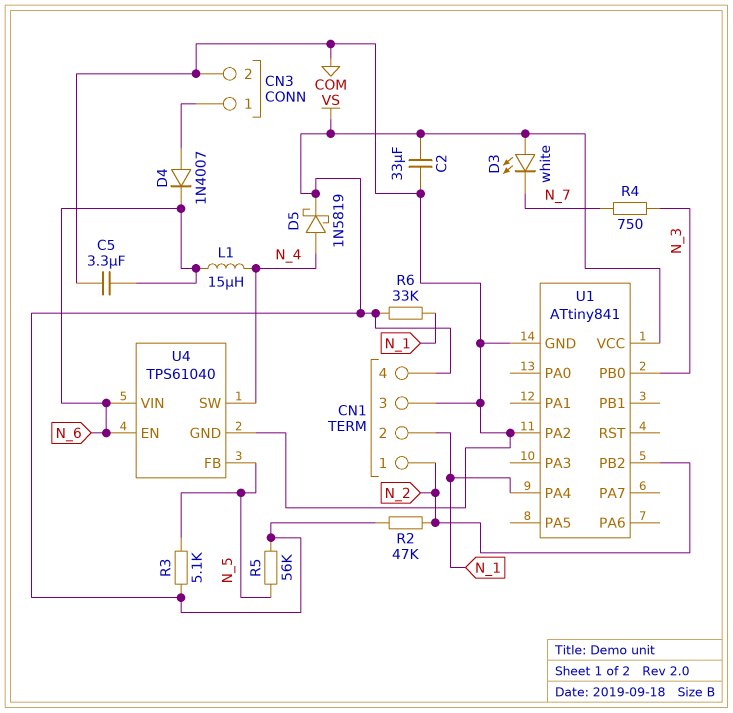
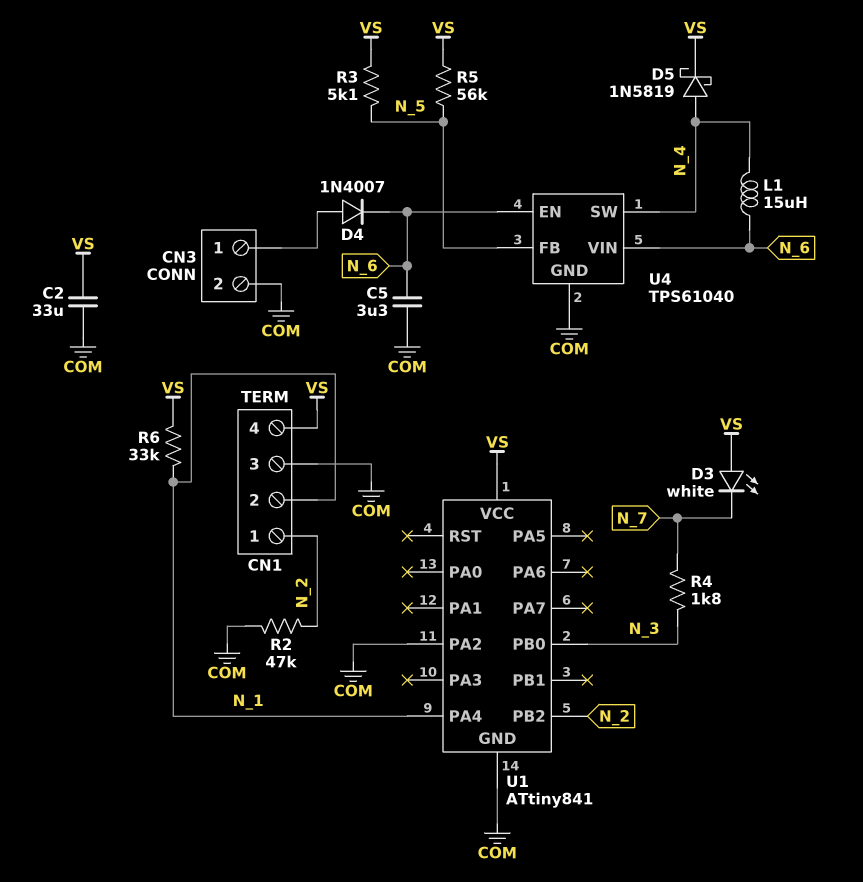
R2: 47k (N_2, VS) -> 47k (COM, N_2)
R4: 750 (N_3, N_7) -> 1.8k (N_3, N_7)

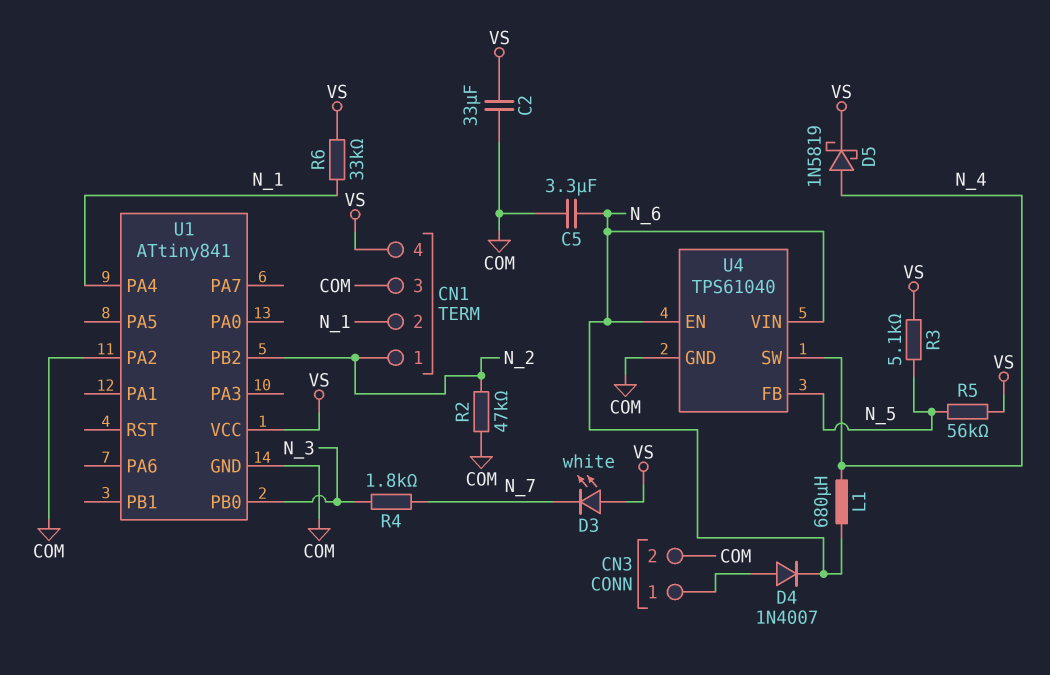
L1: 15uH (N_4, N_6) -> 680uH (N_4, N_6)

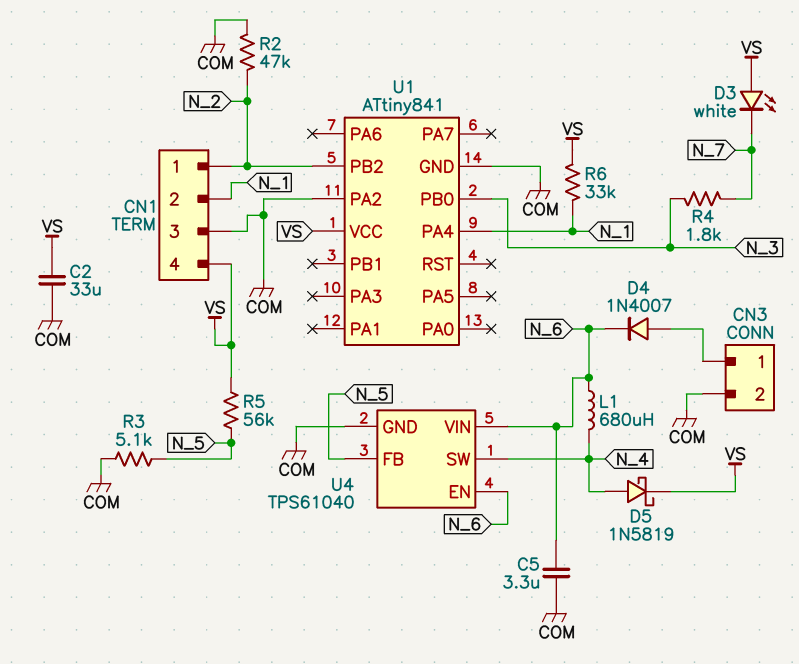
R3: 5.1k (N_5, VS) -> 5.1k (COM, N_5)

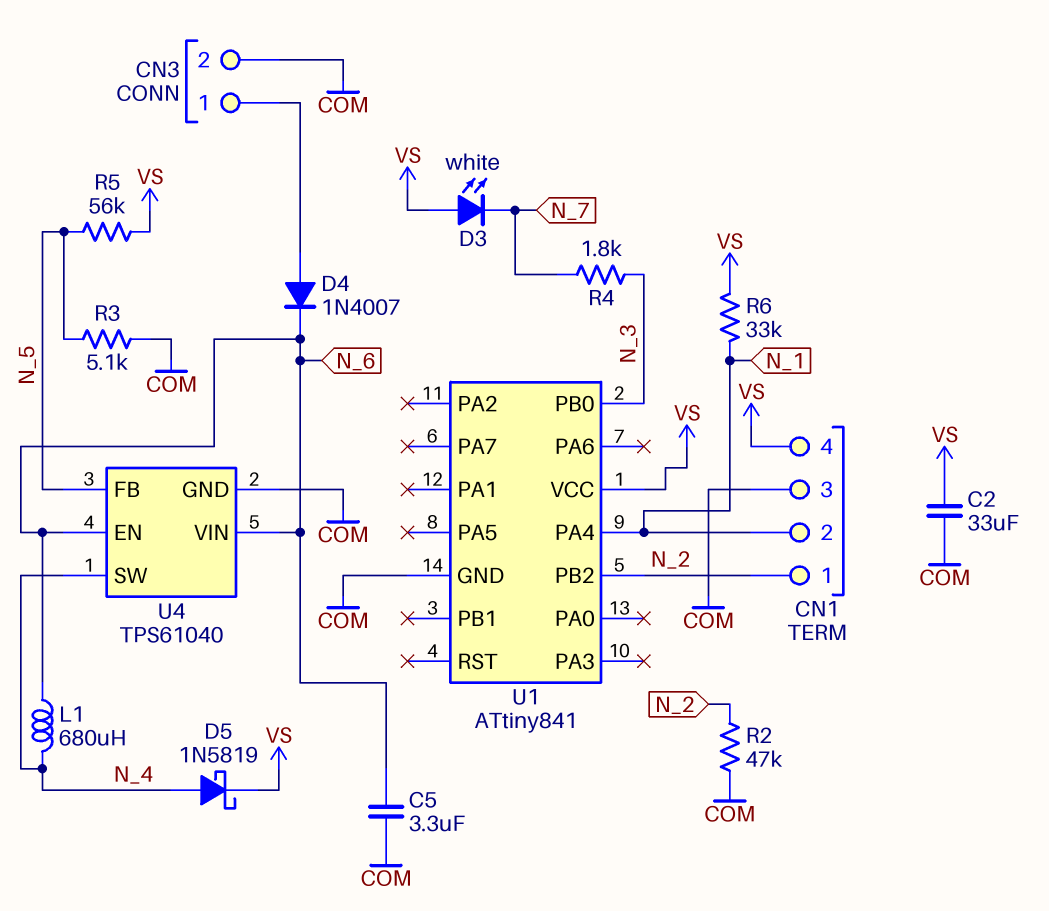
U1 pin PA2: COM -> none

